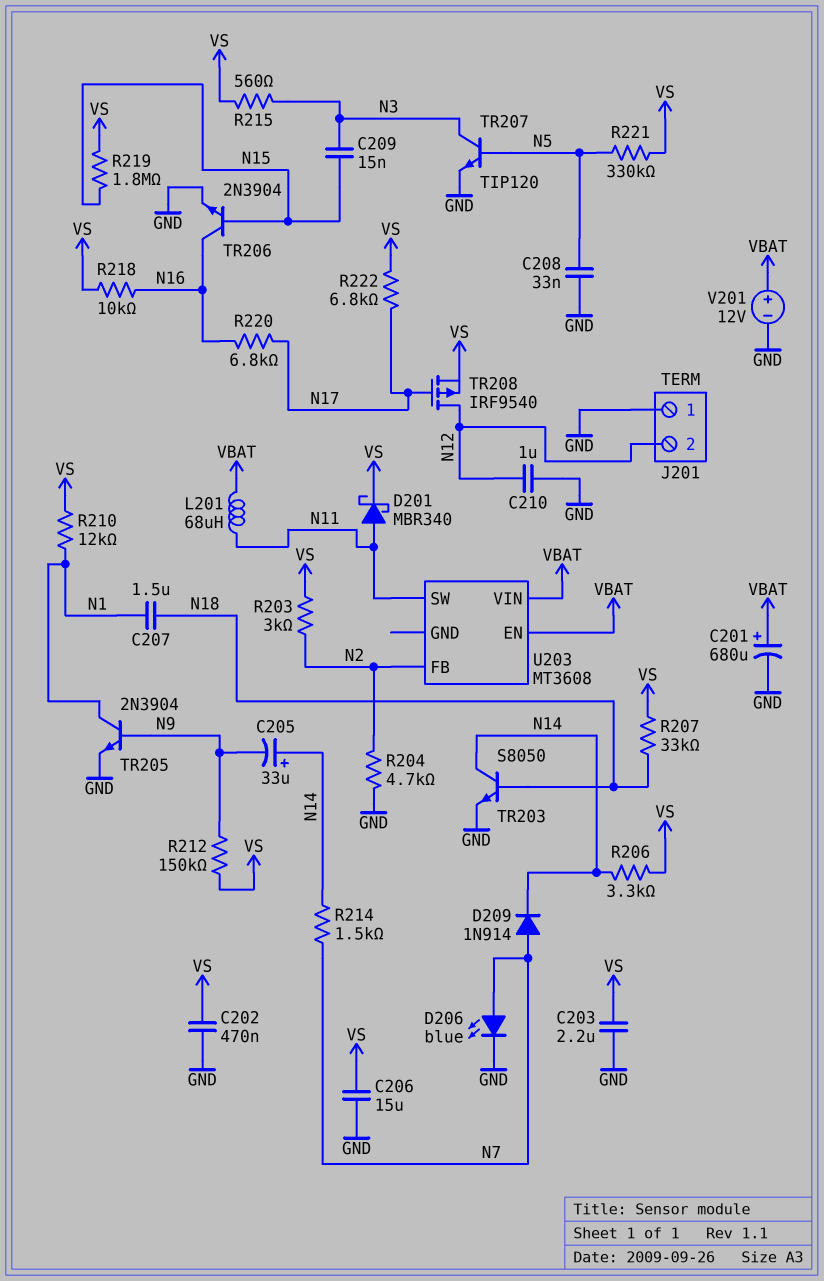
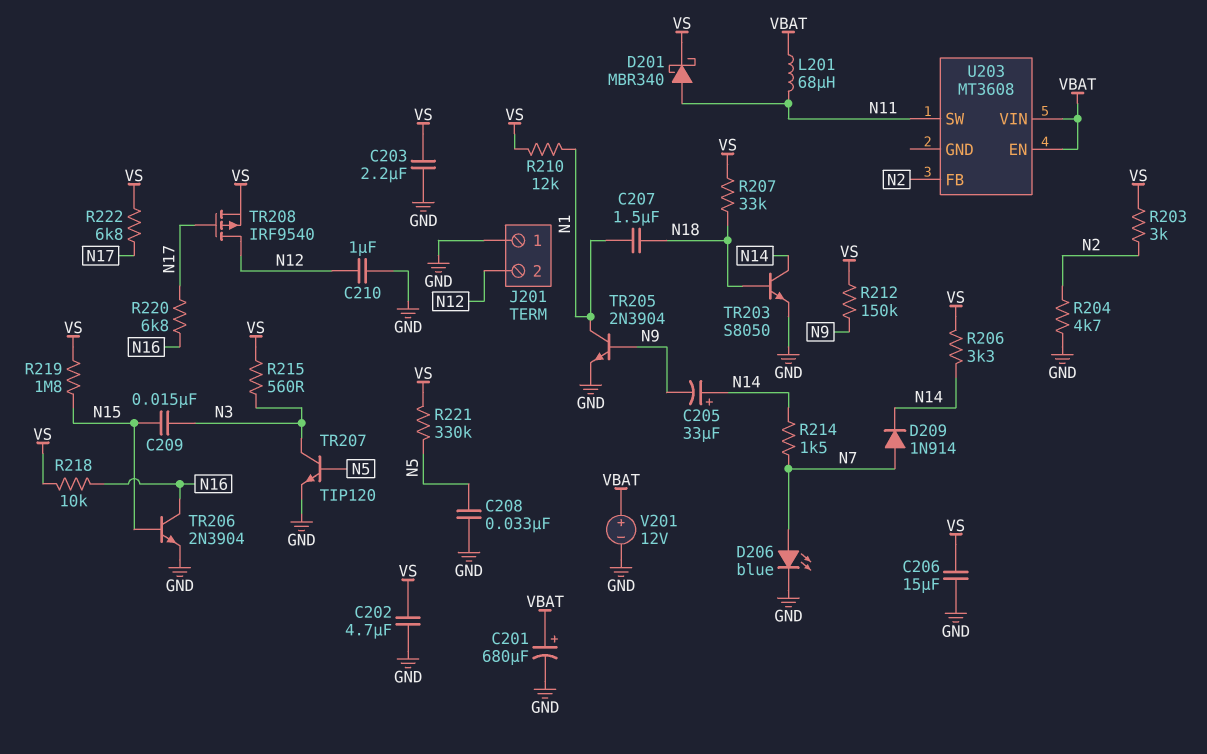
C202: 470nF (GND, VS) -> 4.7uF (GND, VS)

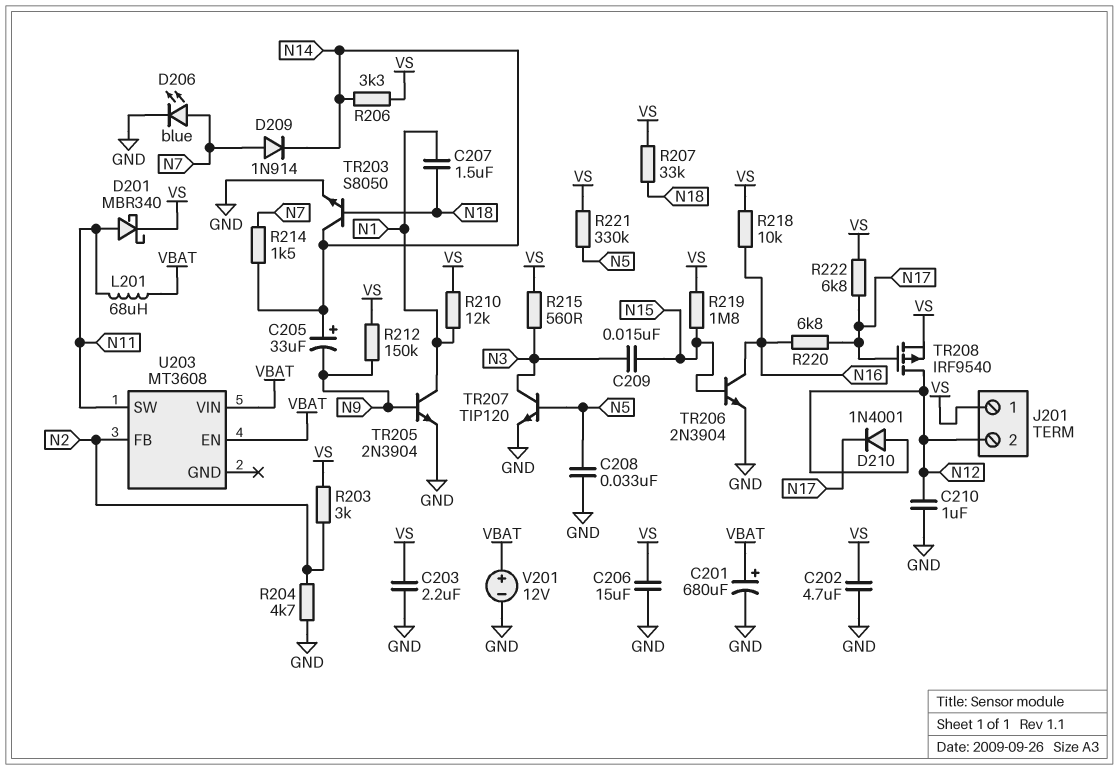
D210: none -> diode 1N4001 (A N12, K N17)
J201 pin 1: GND -> VS

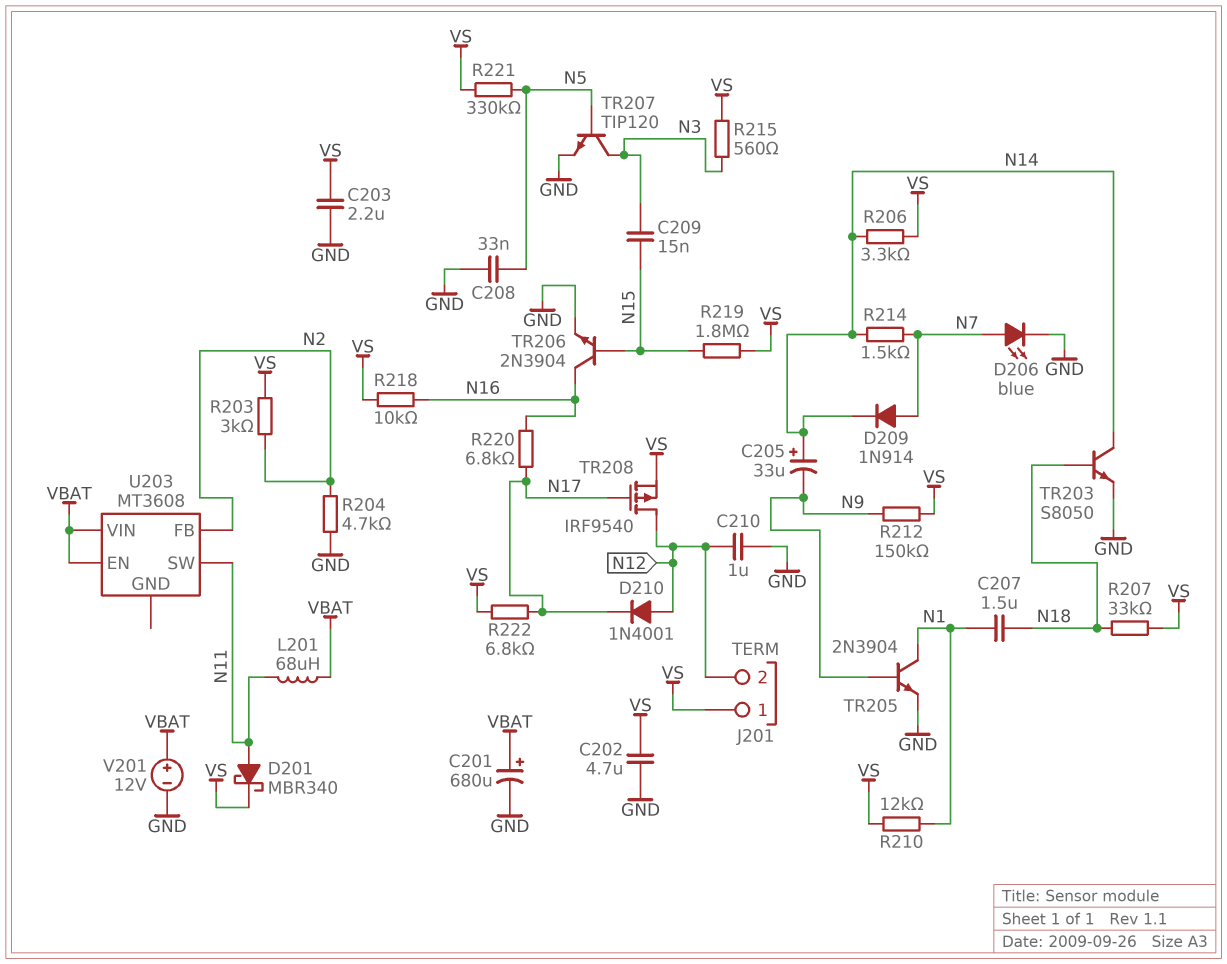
C206: 15uF (GND, VS) -> none

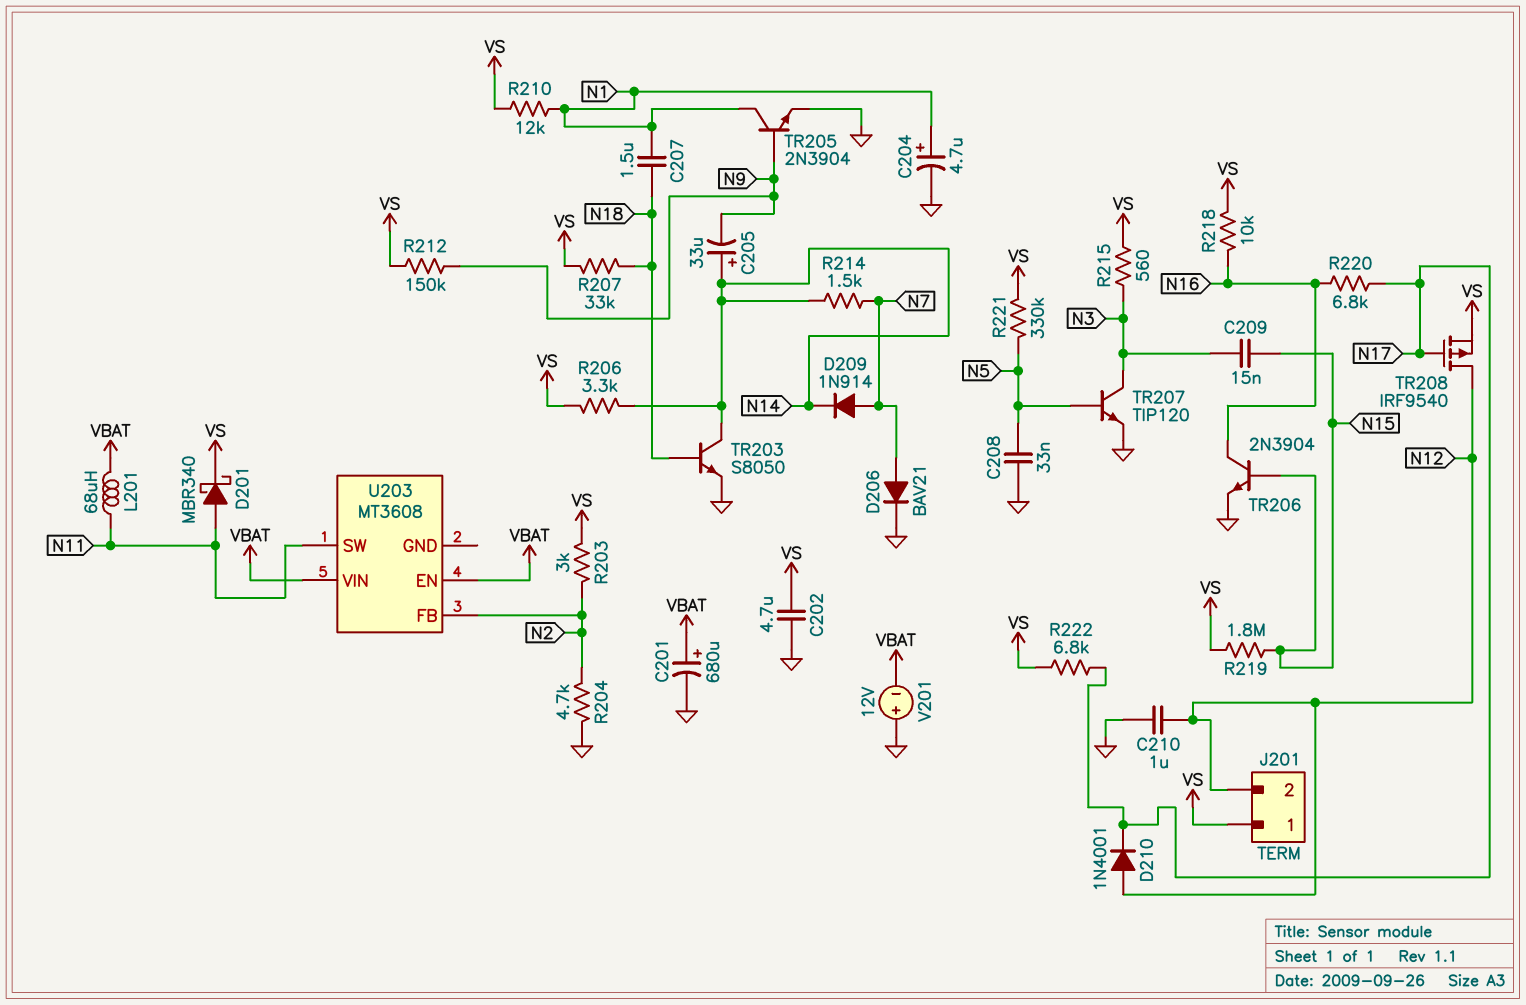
C203: 2.2uF (GND, VS) -> none
C204: none -> 4.7uF (plus N1, minus GND)
D206: LED blue (A N7, K GND) -> diode BAV21 (A N7, K GND)
V201: 12V (plus VBAT, minus GND) -> 12V (plus GND, minus VBAT)

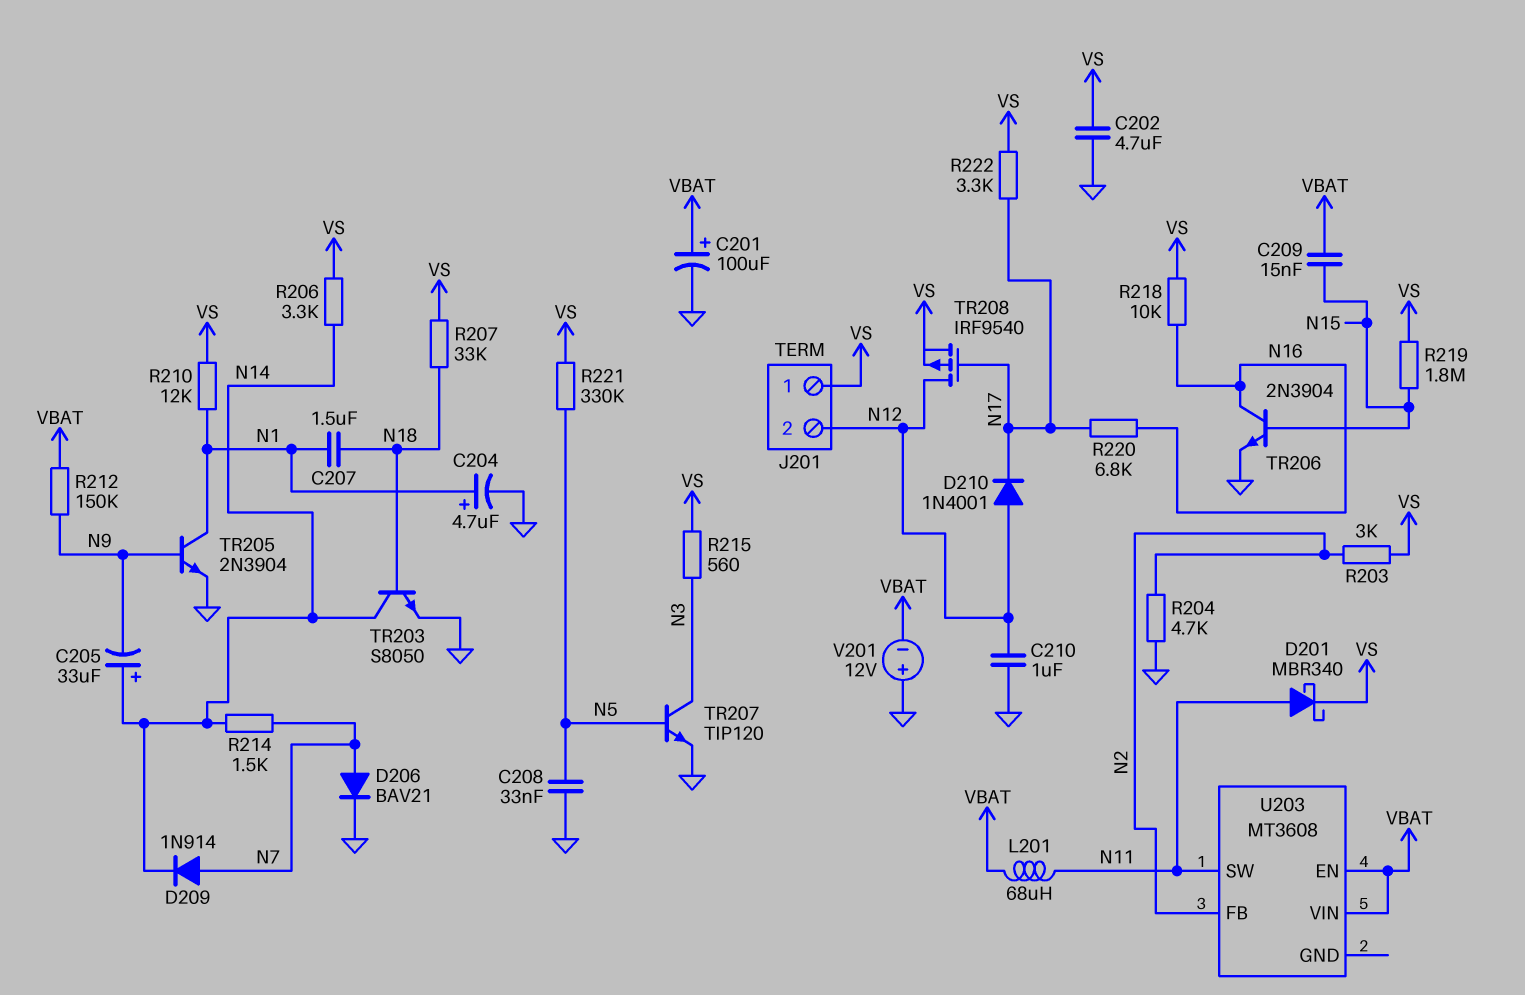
C201: 680uF (plus VBAT, minus GND) -> 100uF (plus VBAT, minus GND)
C209: 15nF (N3, N15) -> 15nF (N15, VBAT)
R212: 150k (N9, VS) -> 150k (N9, VBAT)
R222: 6.8k (N17, VS) -> 3.3k (N17, VS)

